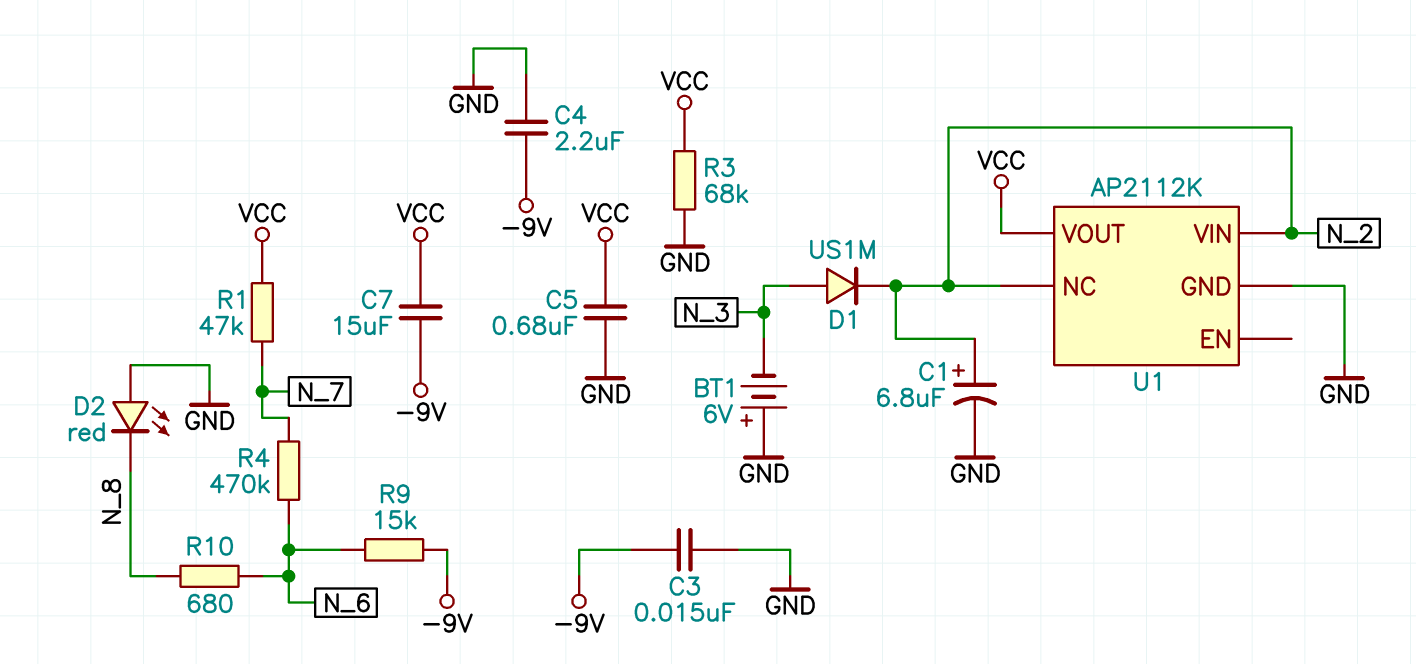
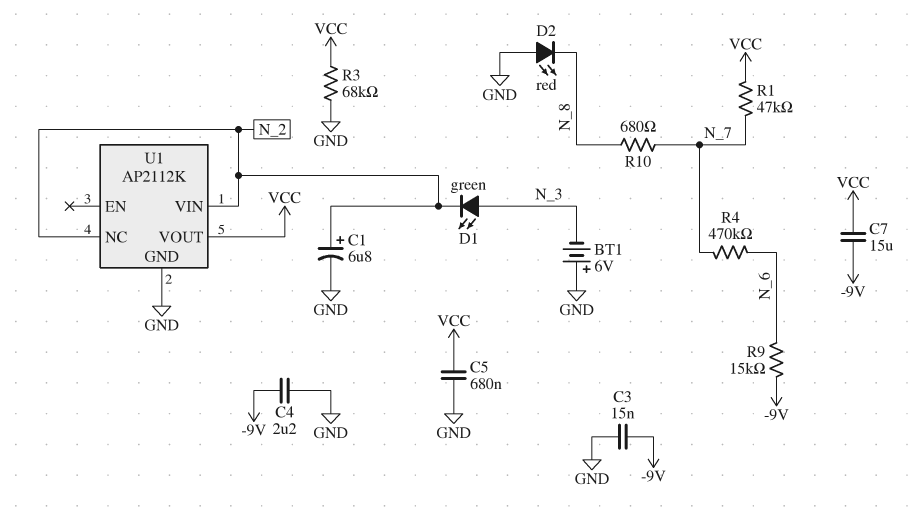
D1: diode US1M (A N_3, K N_2) -> LED green (A N_3, K N_2)
R10: 680 (N_6, N_8) -> 680 (N_7, N_8)

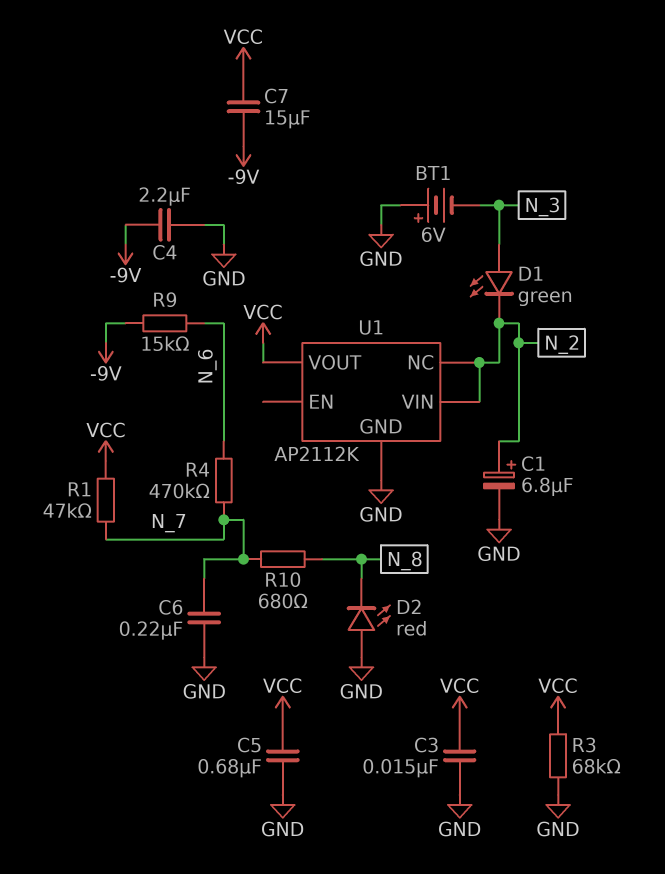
C3: 15nF (-9V, GND) -> 15nF (GND, VCC)
C6: none -> 220nF (GND, N_7)

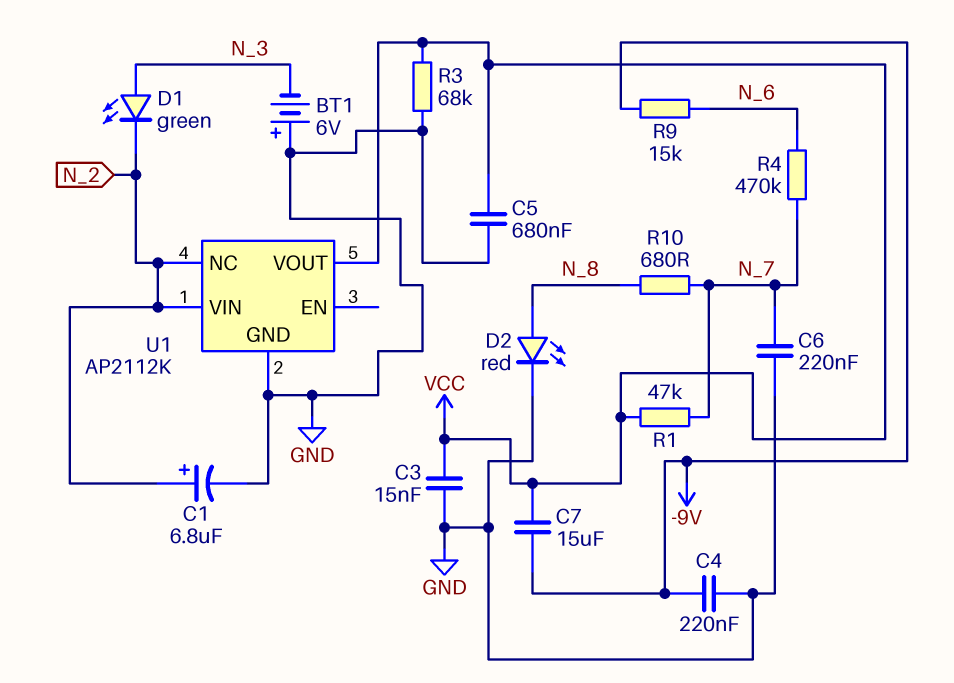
C4: 2.2uF (-9V, GND) -> 220nF (-9V, GND)
D2: LED red (A GND, K N_8) -> LED red (A N_8, K GND)

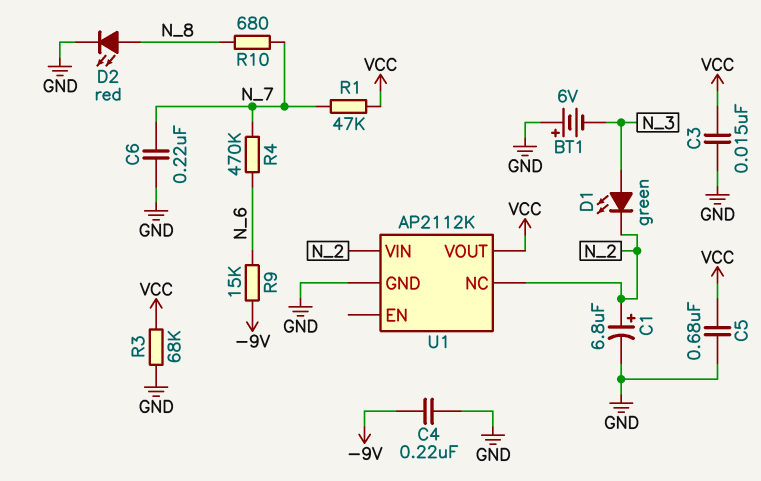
C7: 15uF (-9V, VCC) -> none

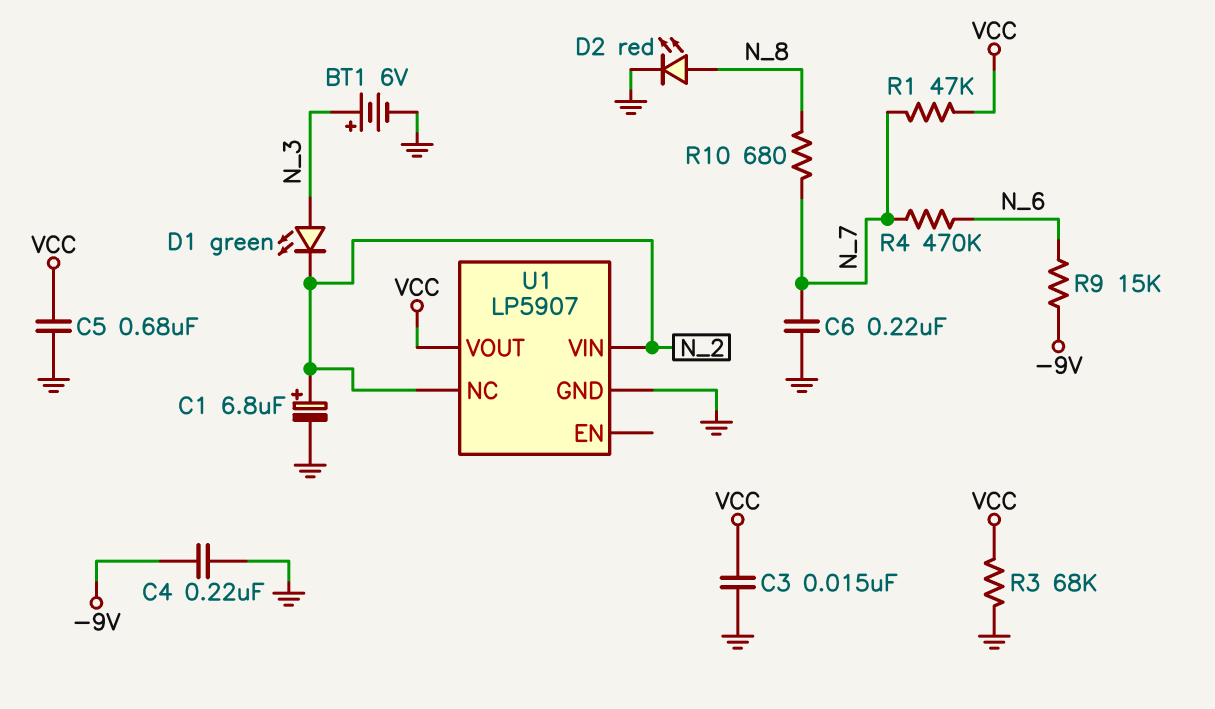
BT1: 6V (plus GND, minus N_3) -> 6V (plus N_3, minus GND)
U1: AP2112K -> LP5907

